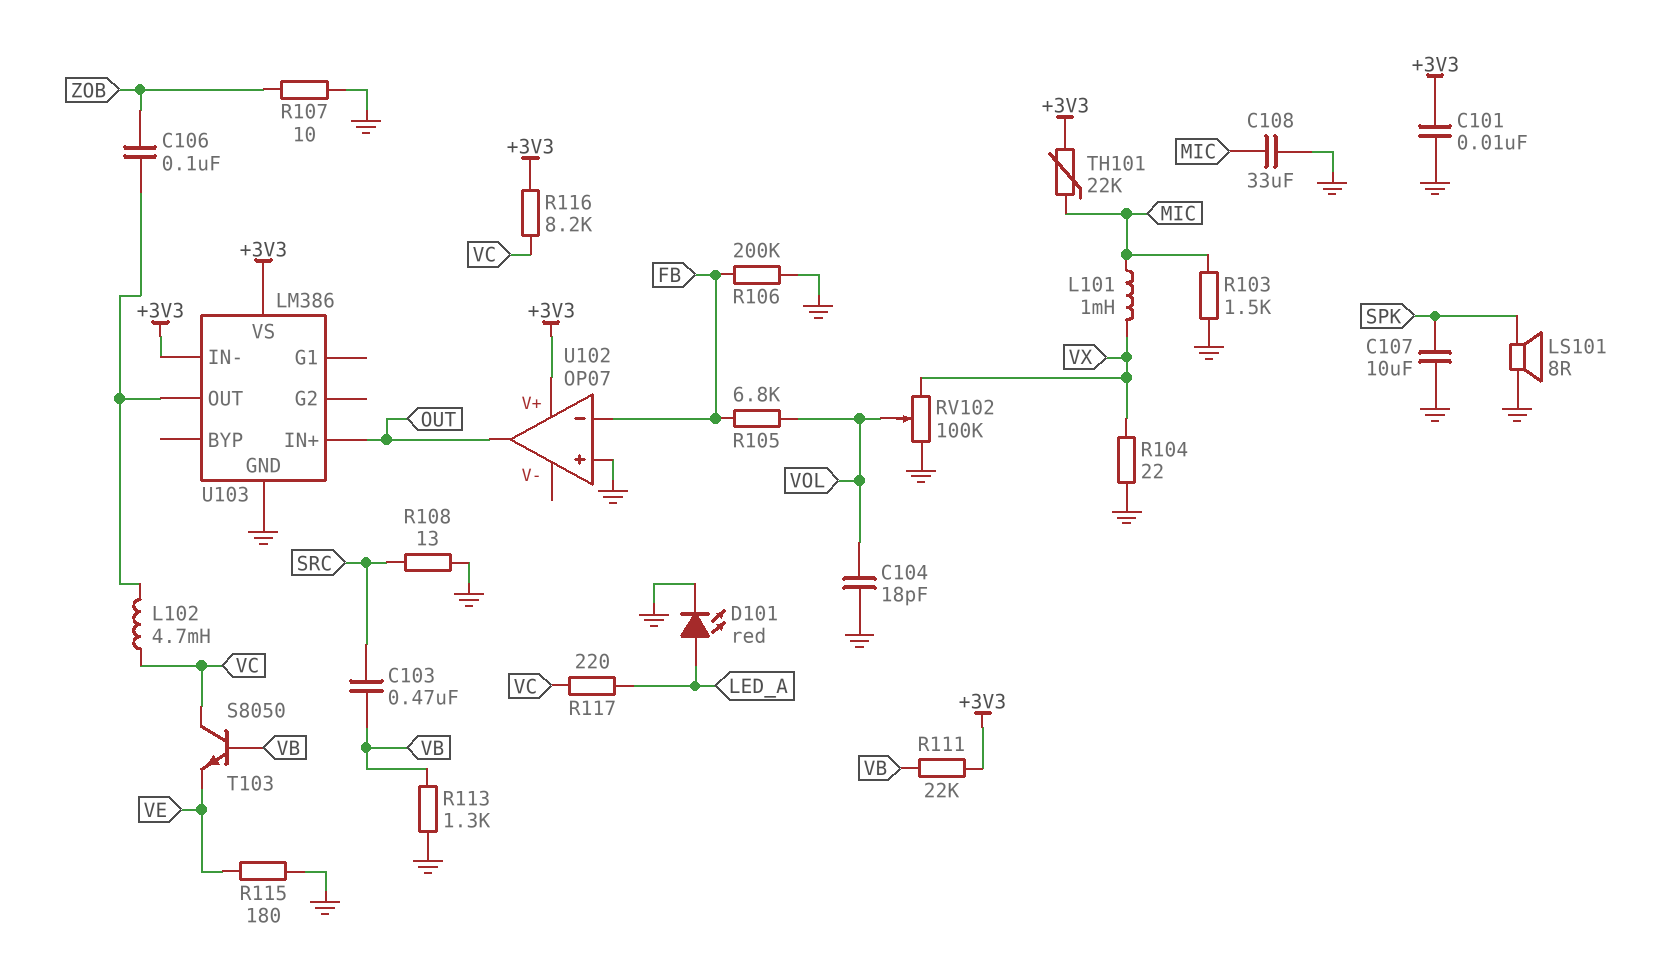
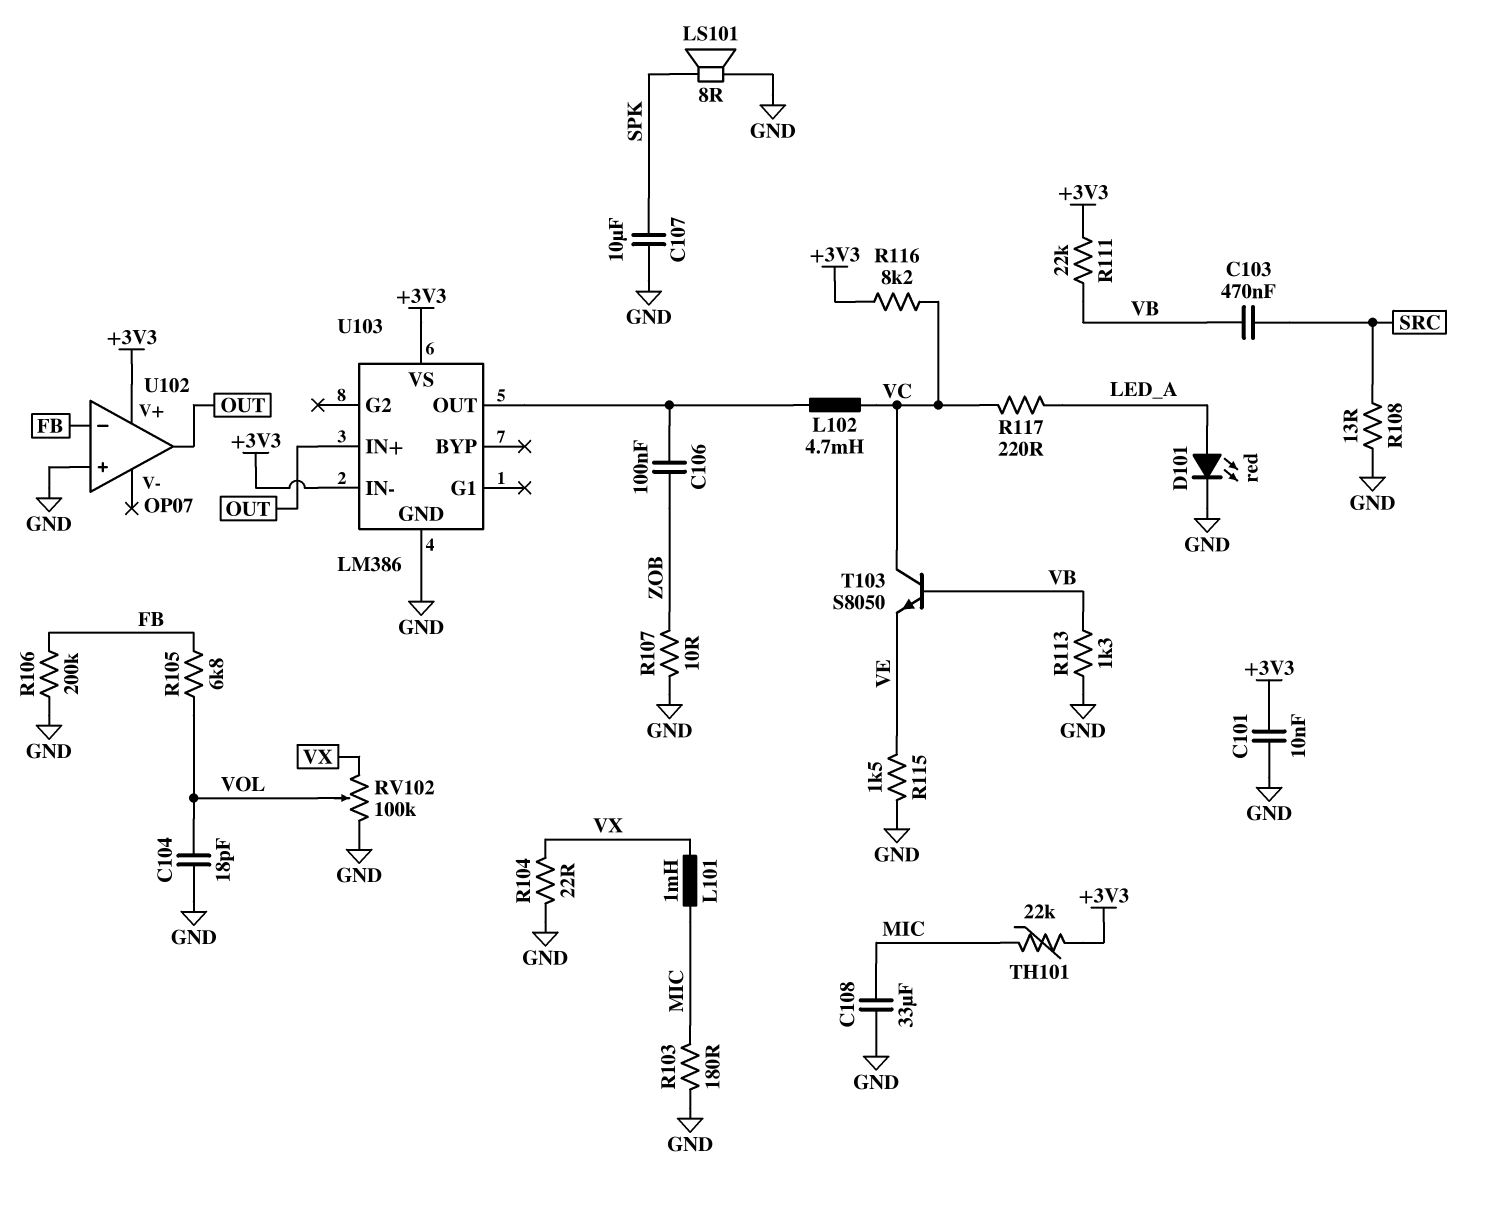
R103: 1.5k (GND, MIC) -> 180 (GND, MIC)
R115: 180 (GND, VE) -> 1.5k (GND, VE)

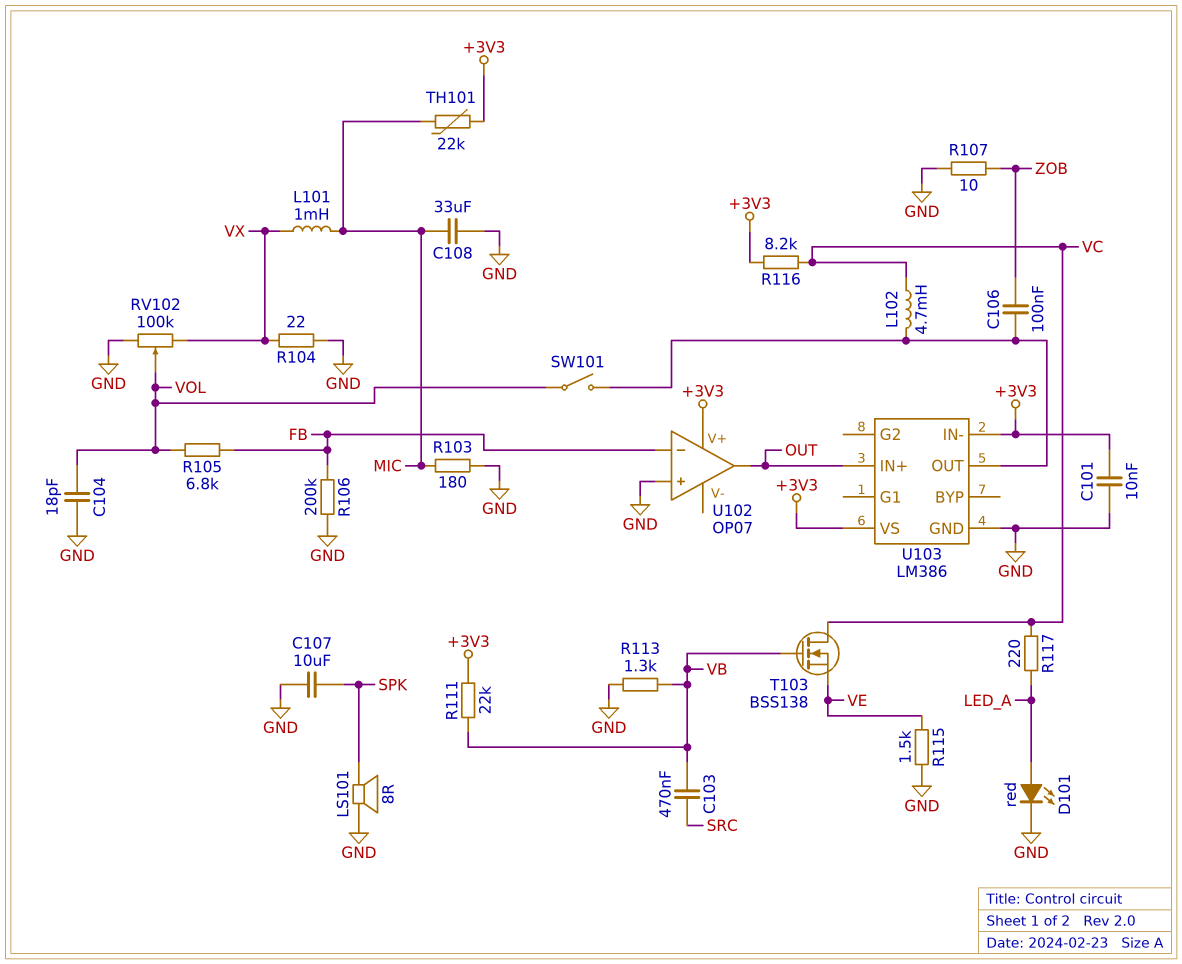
R108: 13 (GND, SRC) -> none
SW101: none -> switch (U103/OUT, VOL)
T103: NPN S8050 (B VB, C VC, E VE) -> NMOS BSS138 (G VB, D VC, S VE)

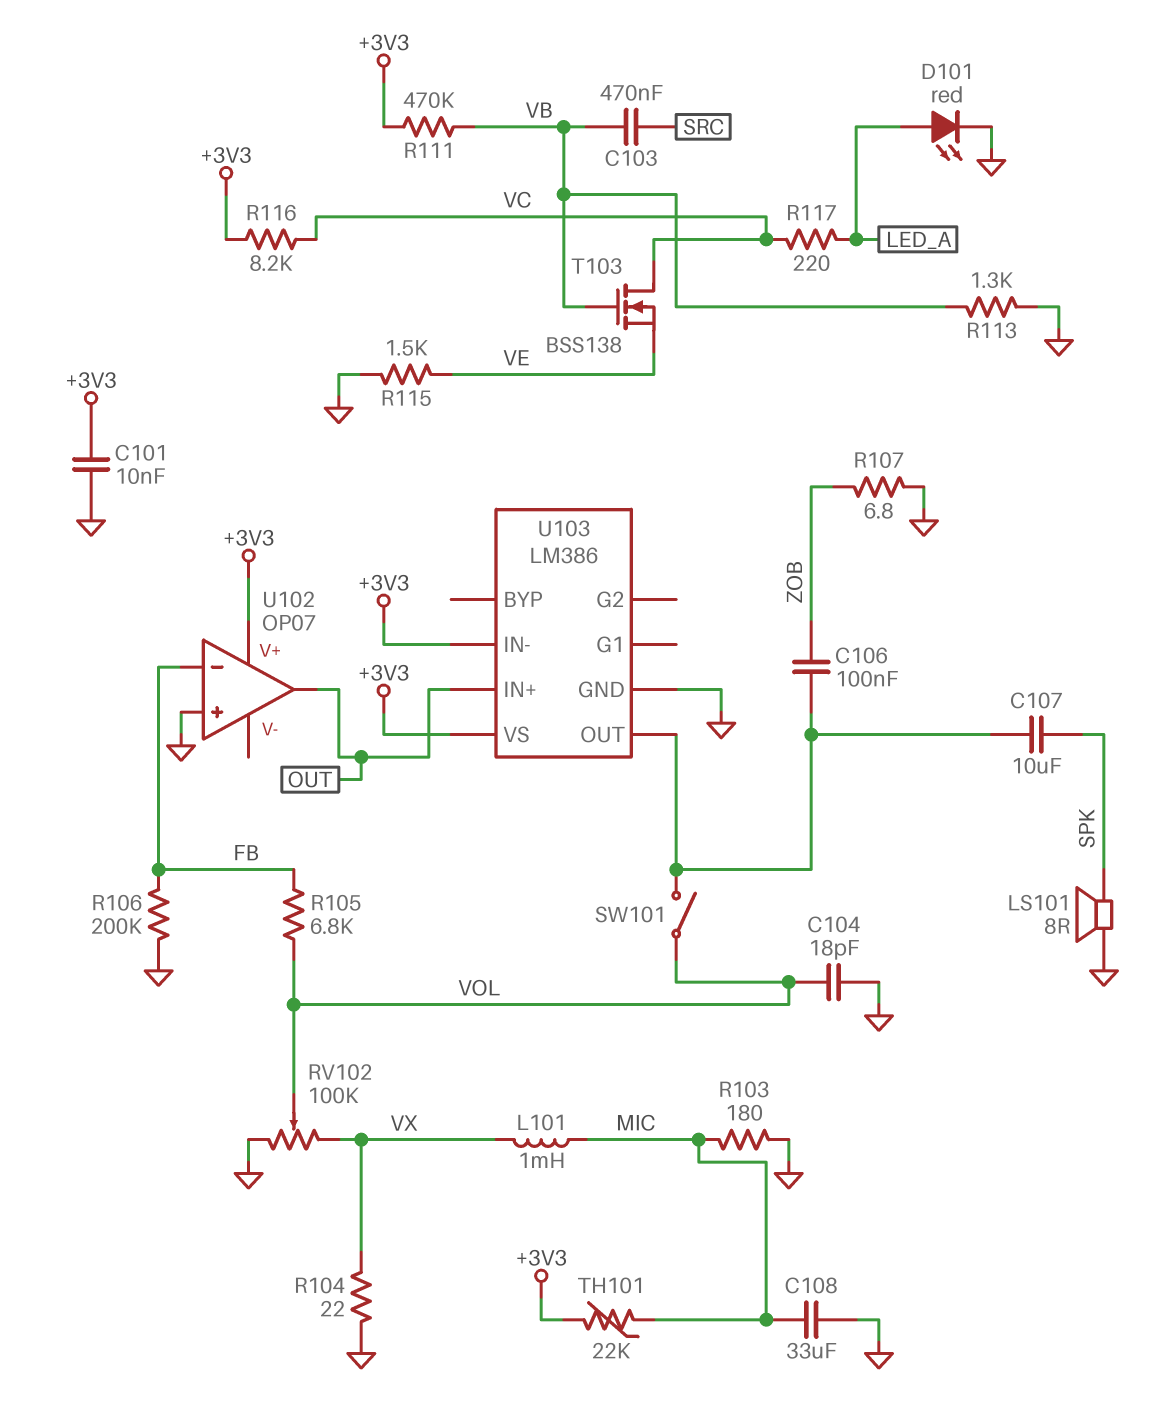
C107: 10uF (GND, SPK) -> 10uF (SPK, U103/OUT)
L102: 4.7mH (U103/OUT, VC) -> none
R107: 10 (GND, ZOB) -> 6.8 (GND, ZOB)
R111: 22k (+3V3, VB) -> 470k (+3V3, VB)

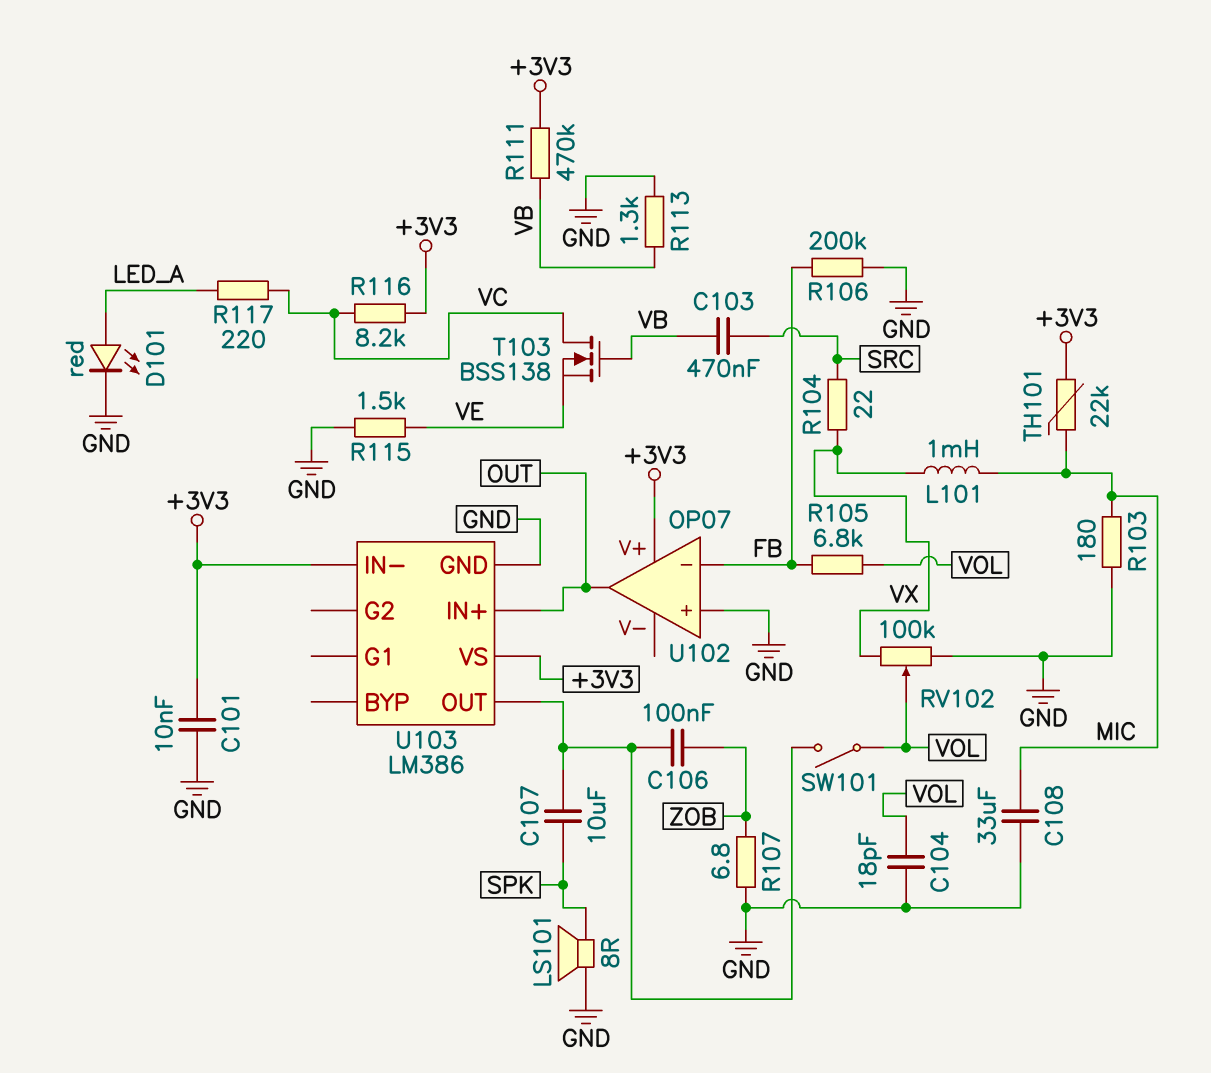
R104: 22 (GND, VX) -> 22 (SRC, VX)

